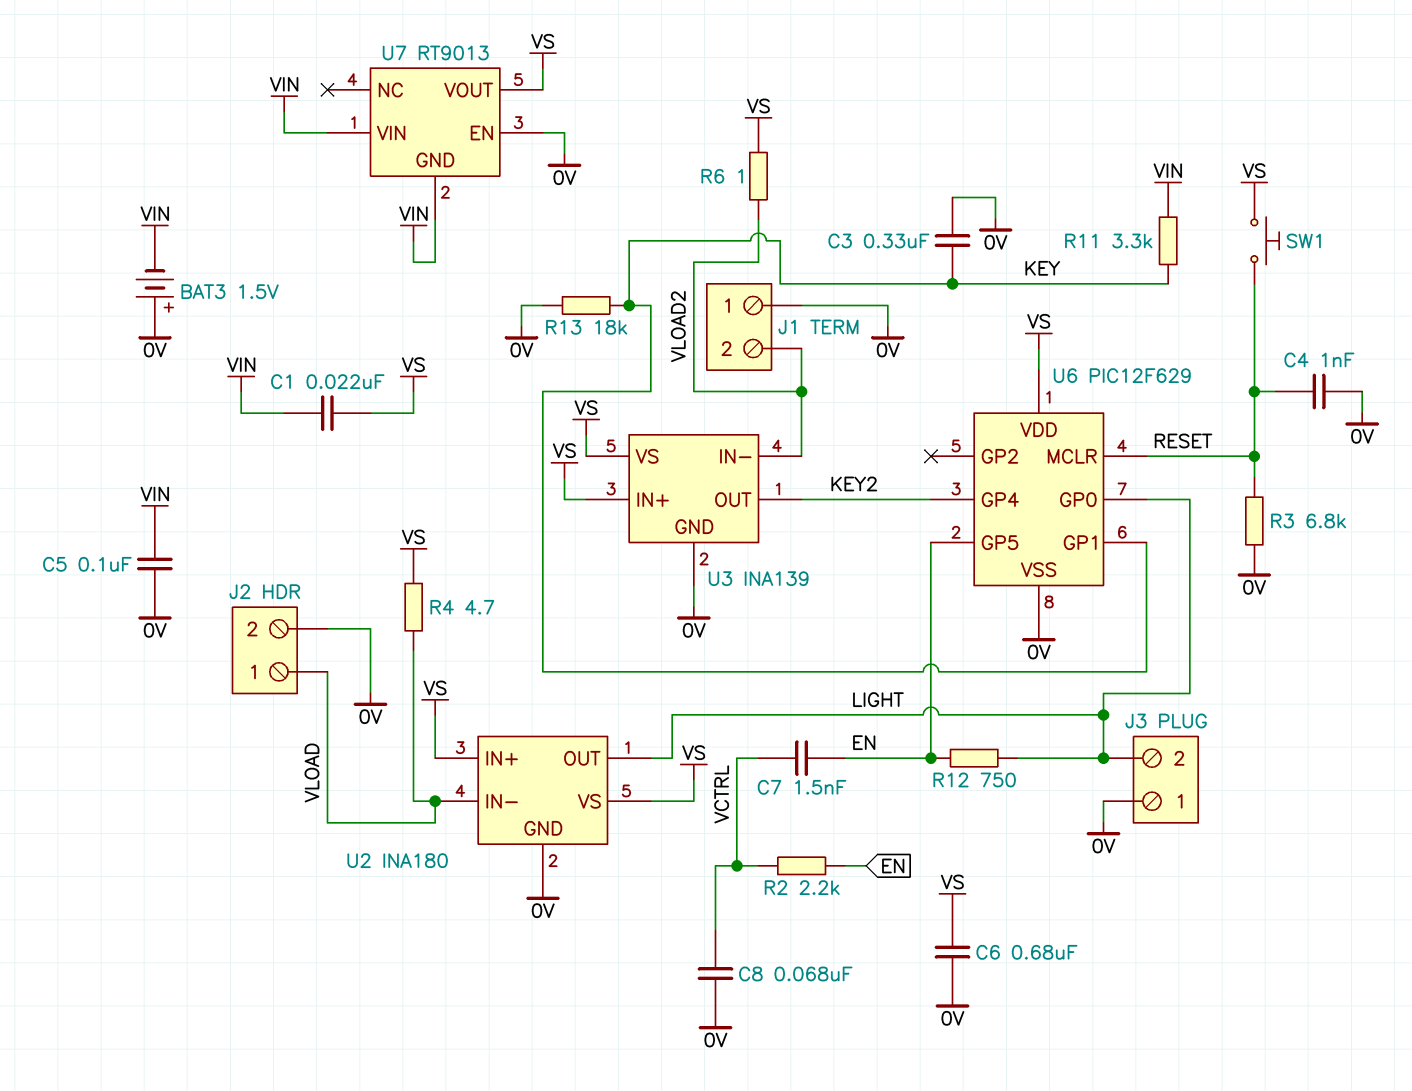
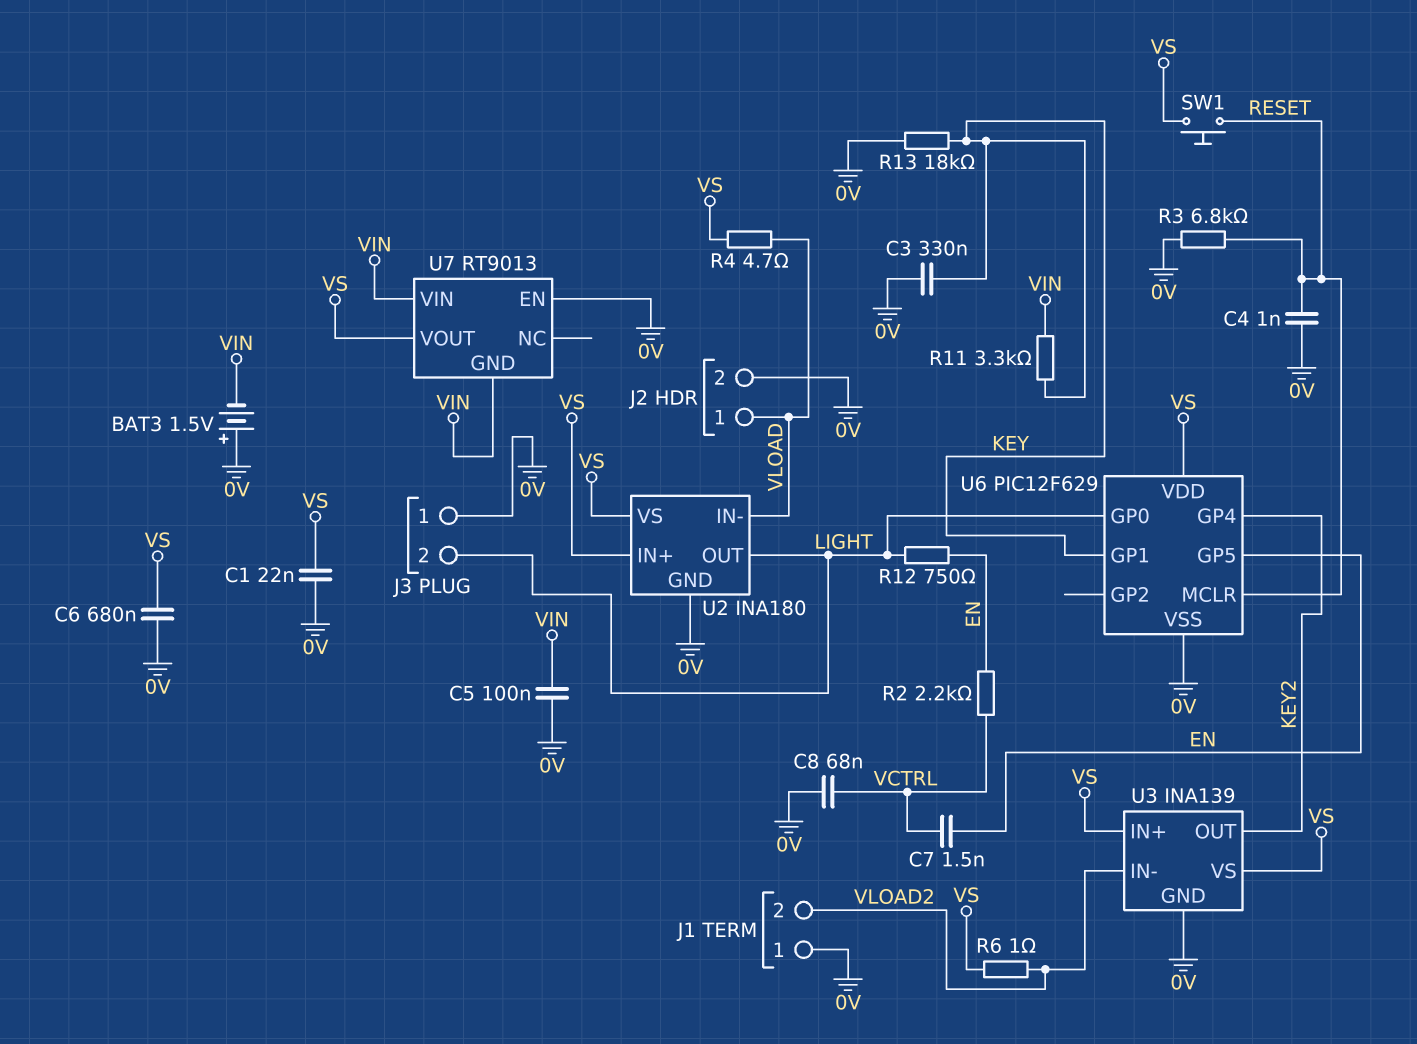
C1: 22nF (VIN, VS) -> 22nF (0V, VS)

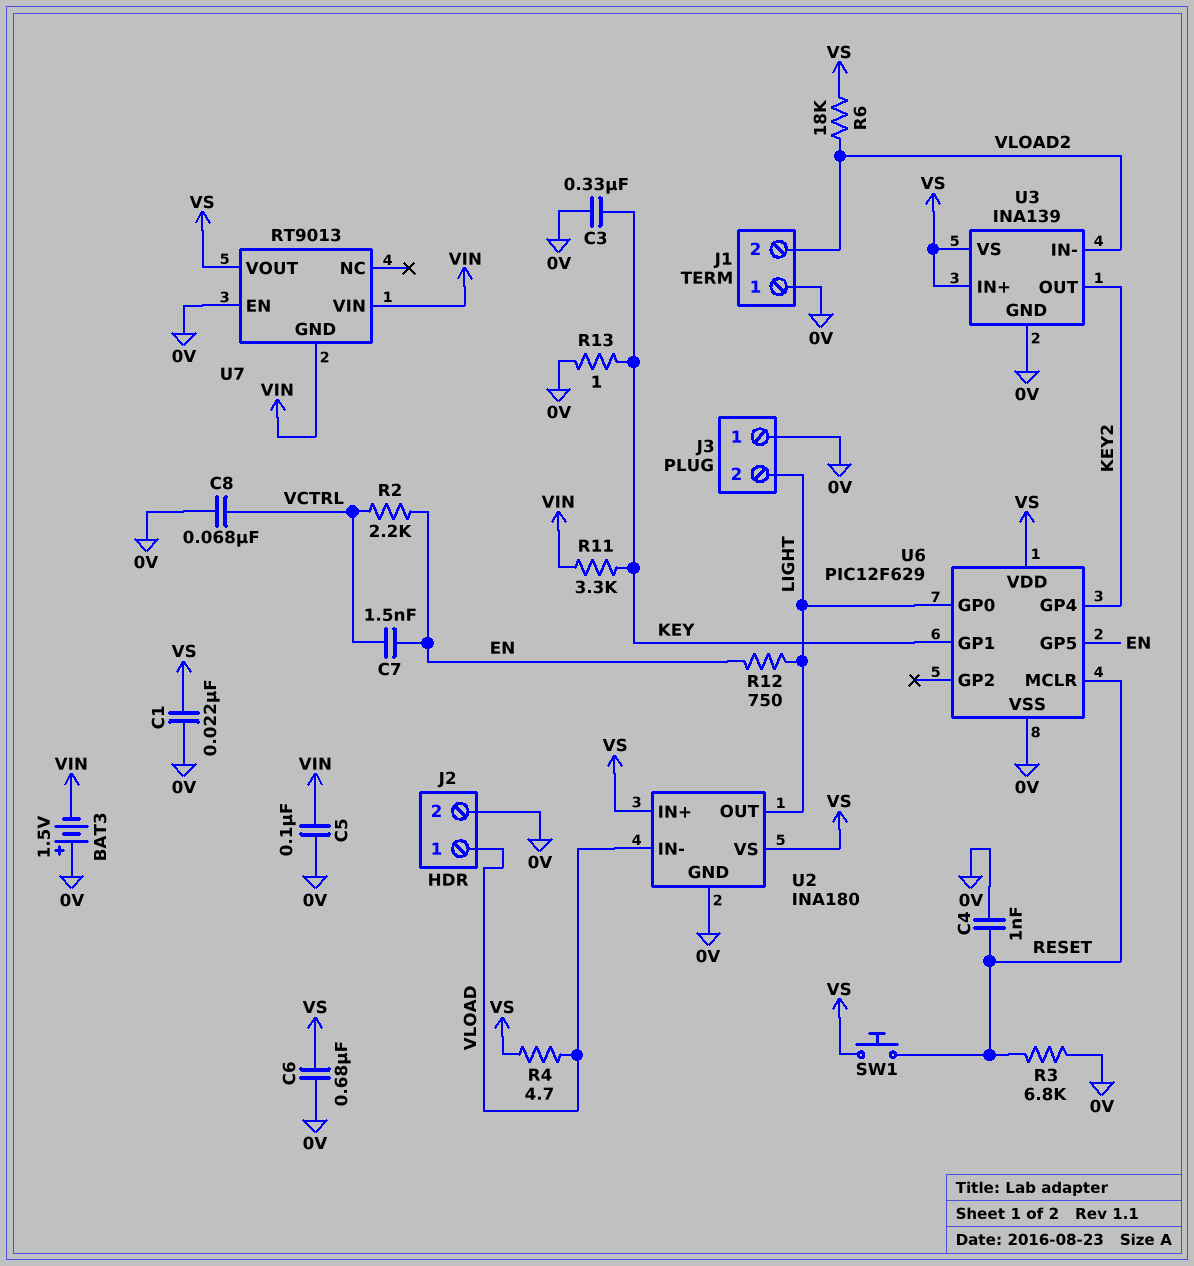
R6: 1 (VLOAD2, VS) -> 18k (VLOAD2, VS)
R13: 18k (0V, KEY) -> 1 (0V, KEY)

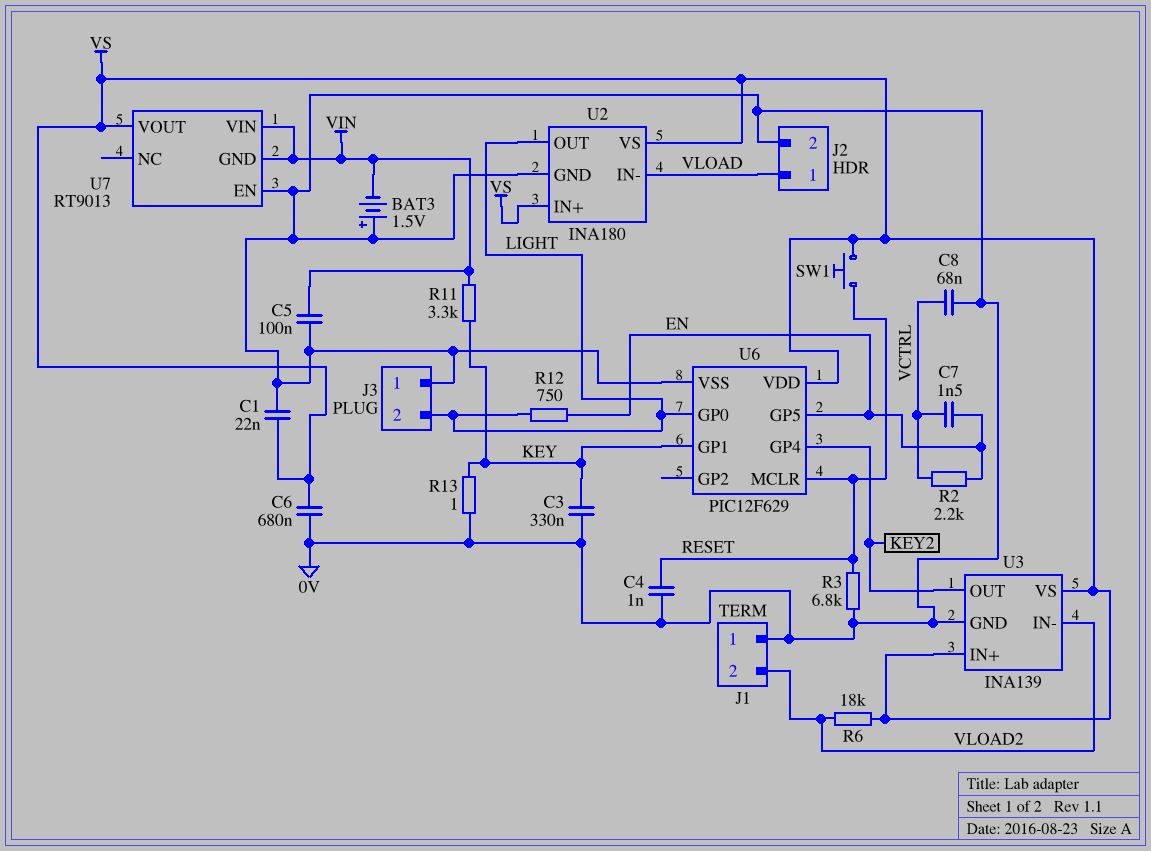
R4: 4.7 (VLOAD, VS) -> none

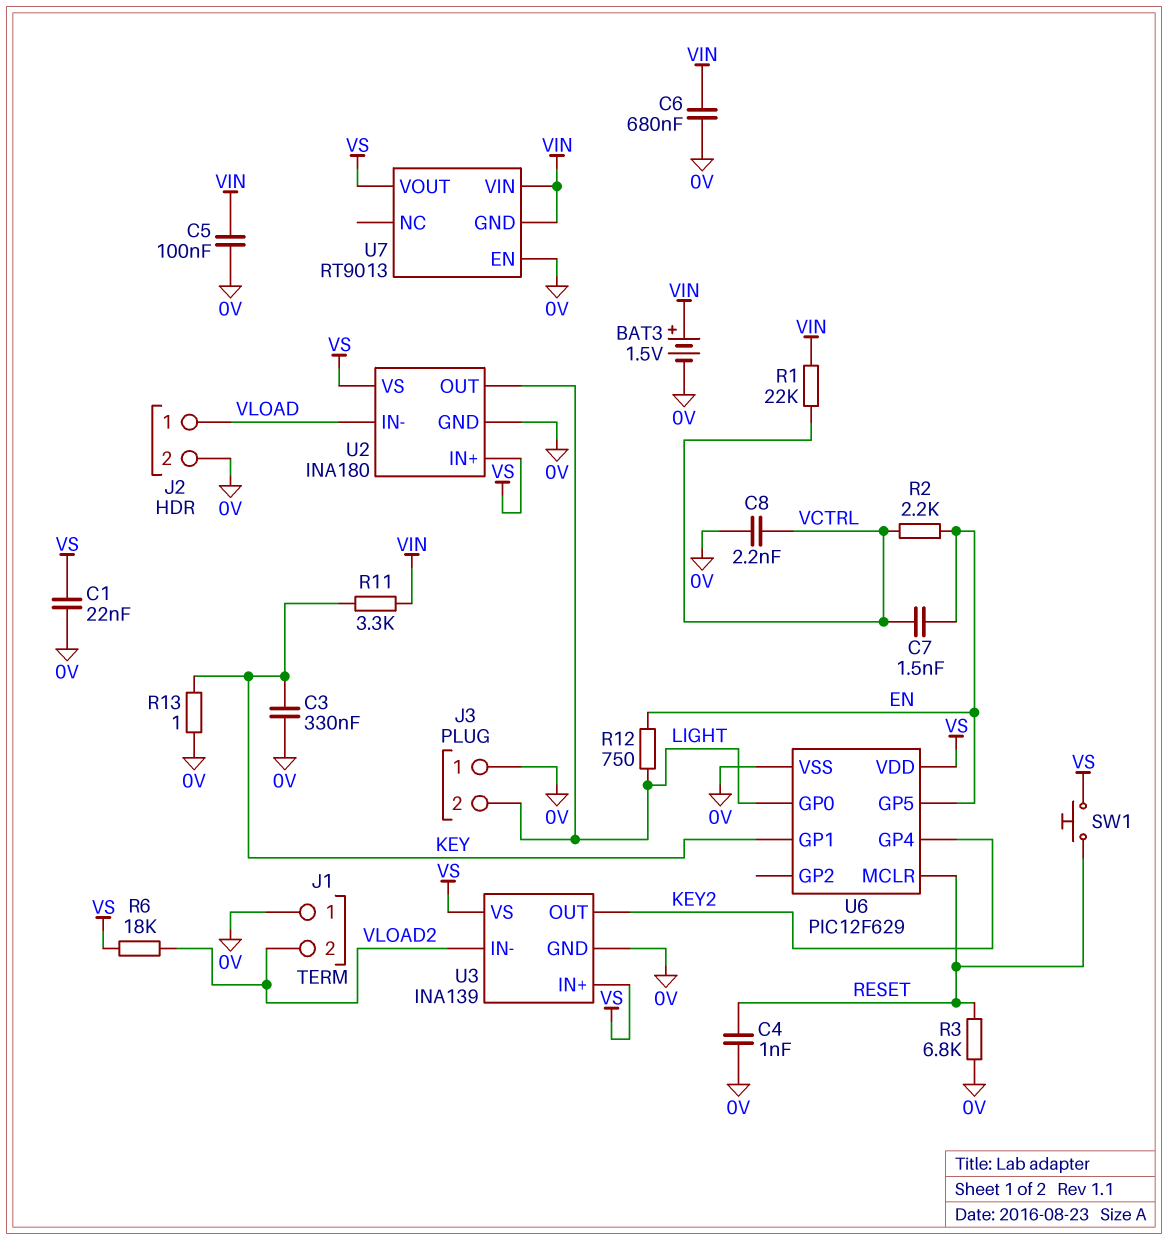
BAT3: 1.5V (plus 0V, minus VIN) -> 1.5V (plus VIN, minus 0V)
C6: 680nF (0V, VS) -> 680nF (0V, VIN)
C8: 68nF (0V, VCTRL) -> 2.2nF (0V, VCTRL)
R1: none -> 22k (VCTRL, VIN)

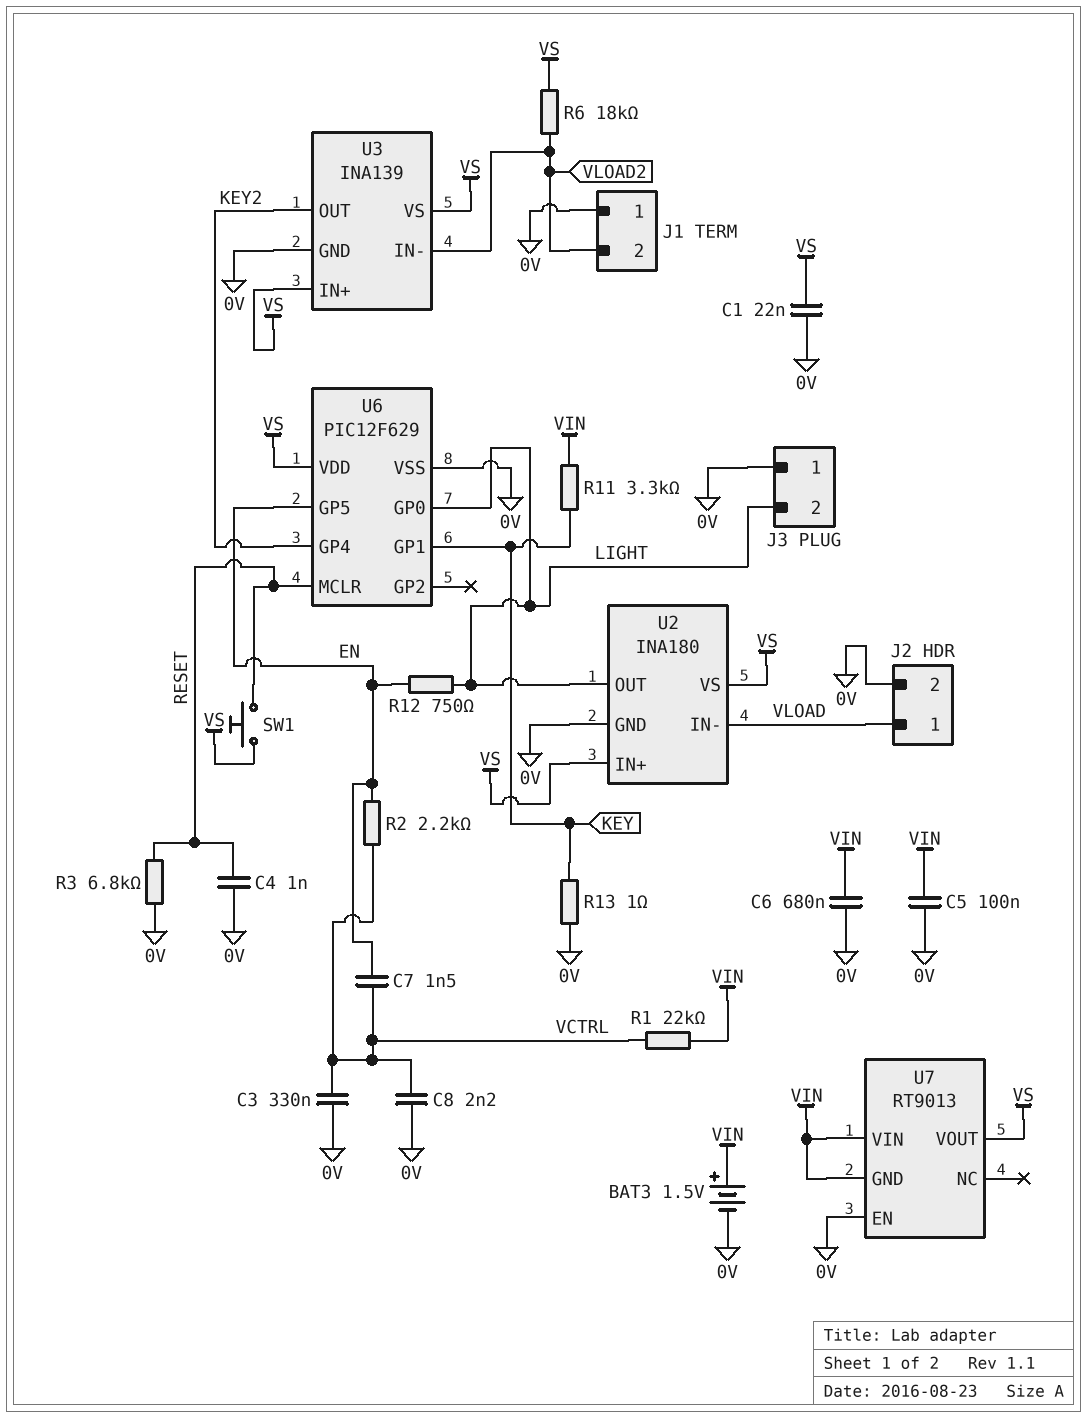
C3: 330nF (0V, KEY) -> 330nF (0V, VCTRL)

